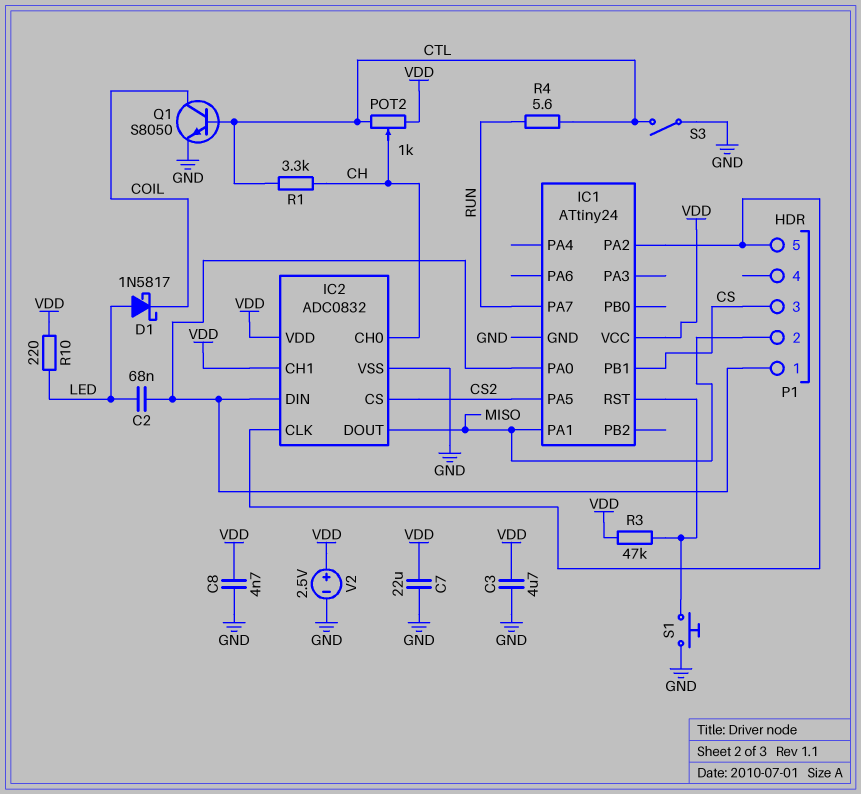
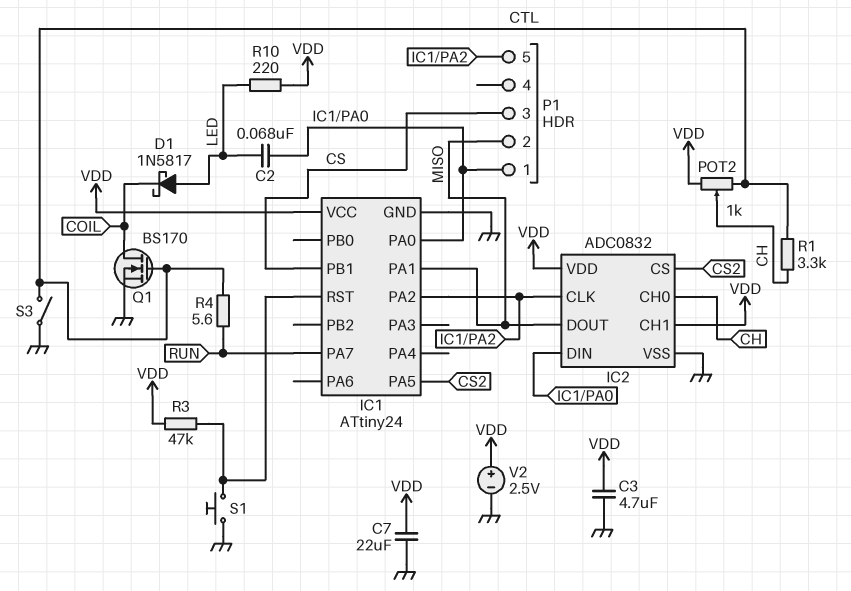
C8: 4.7nF (GND, VDD) -> none
Q1: NPN S8050 (B CTL, C COIL, E GND) -> NMOS BS170 (G CTL, D COIL, S GND)

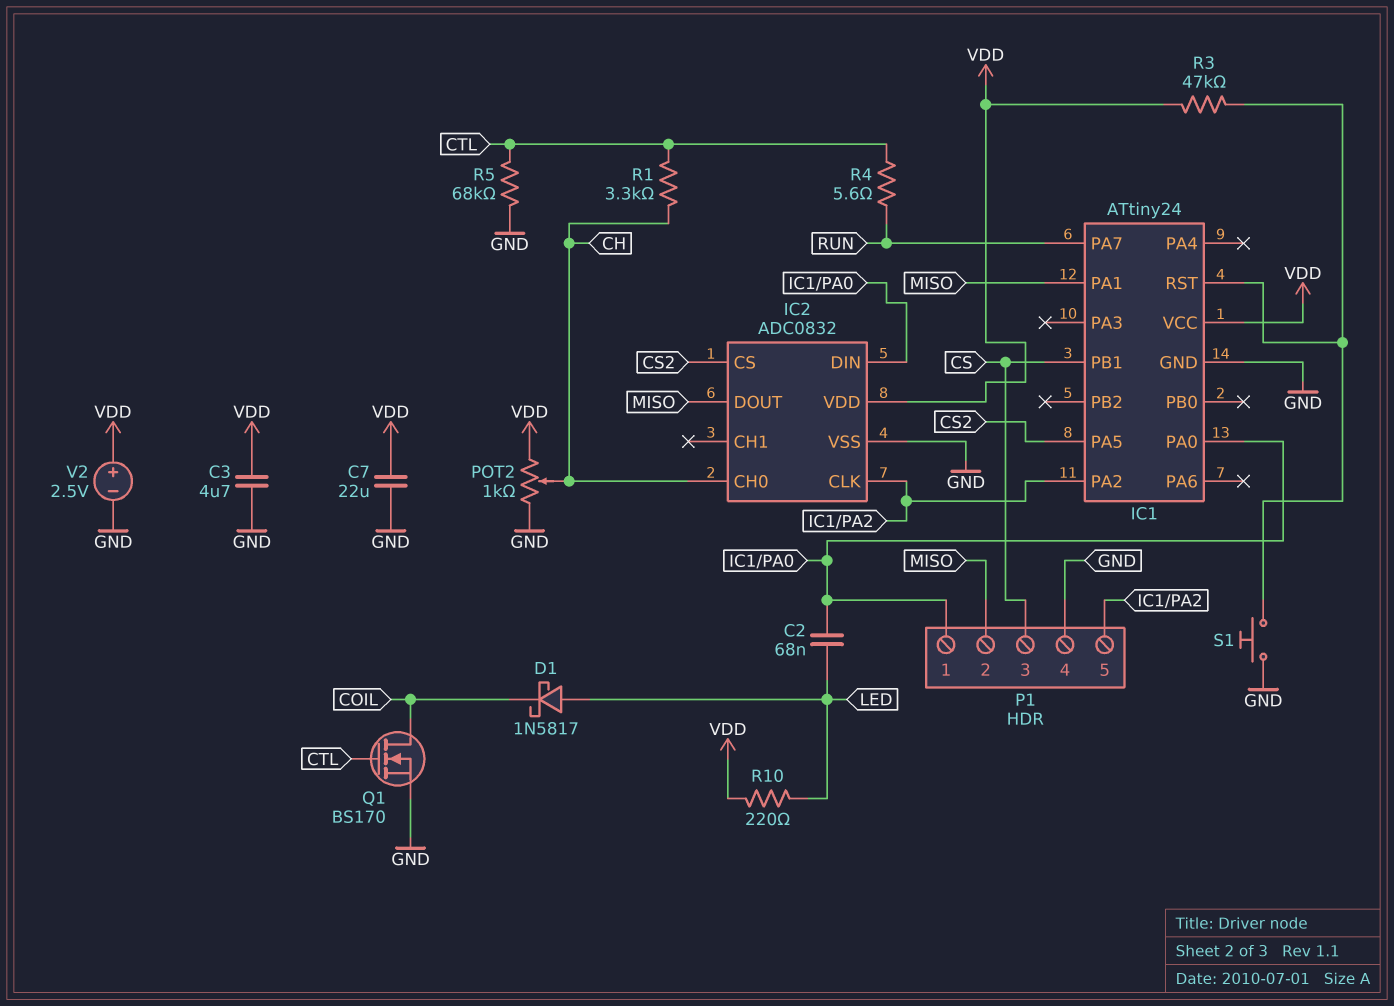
IC2 pin CH1: VDD -> none
P1 pin 4: none -> GND
POT2: 1k (CTL, VDD, wiper CH) -> 1k (GND, VDD, wiper CH)
R5: none -> 68k (CTL, GND)
S3: switch (CTL, GND) -> none

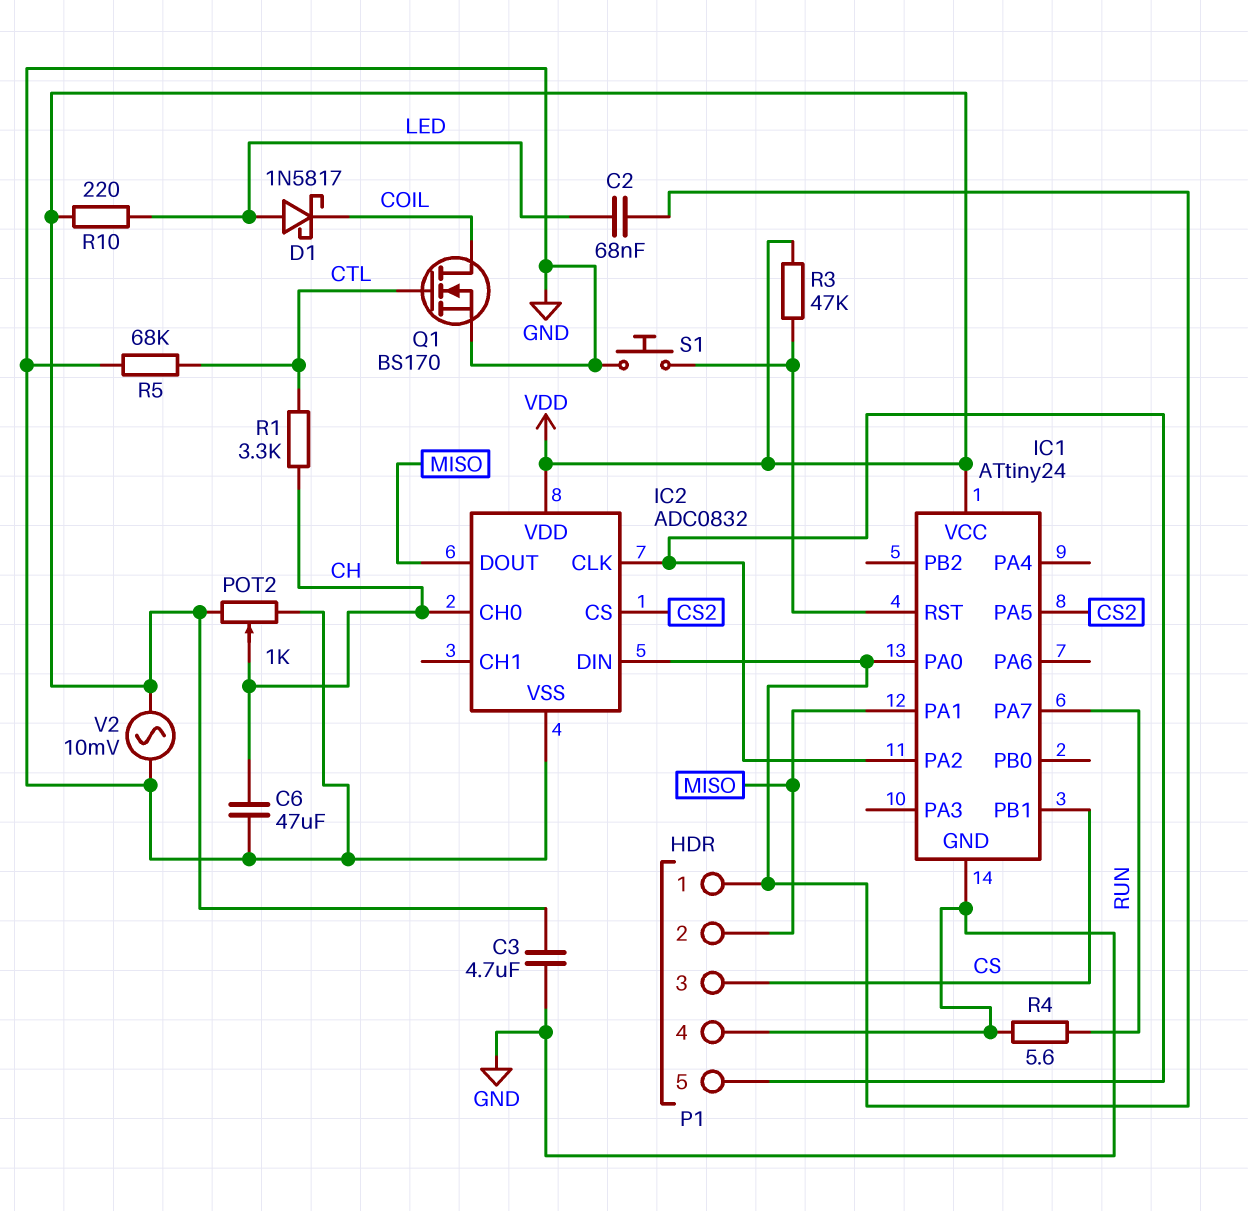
C6: none -> 47uF (CH, GND)
C7: 22uF (GND, VDD) -> none
R4: 5.6 (CTL, RUN) -> 5.6 (GND, RUN)
V2: 2.5V (plus VDD, minus GND) -> AC 10mV (GND, VDD)

